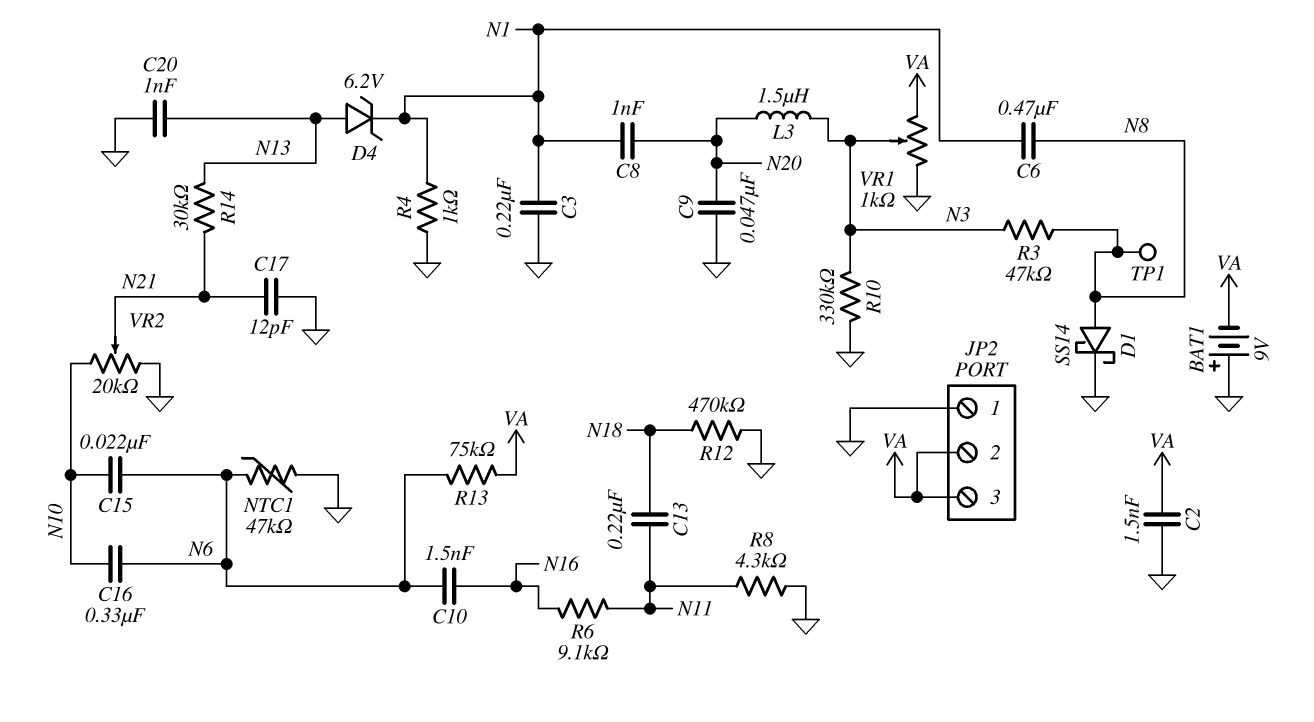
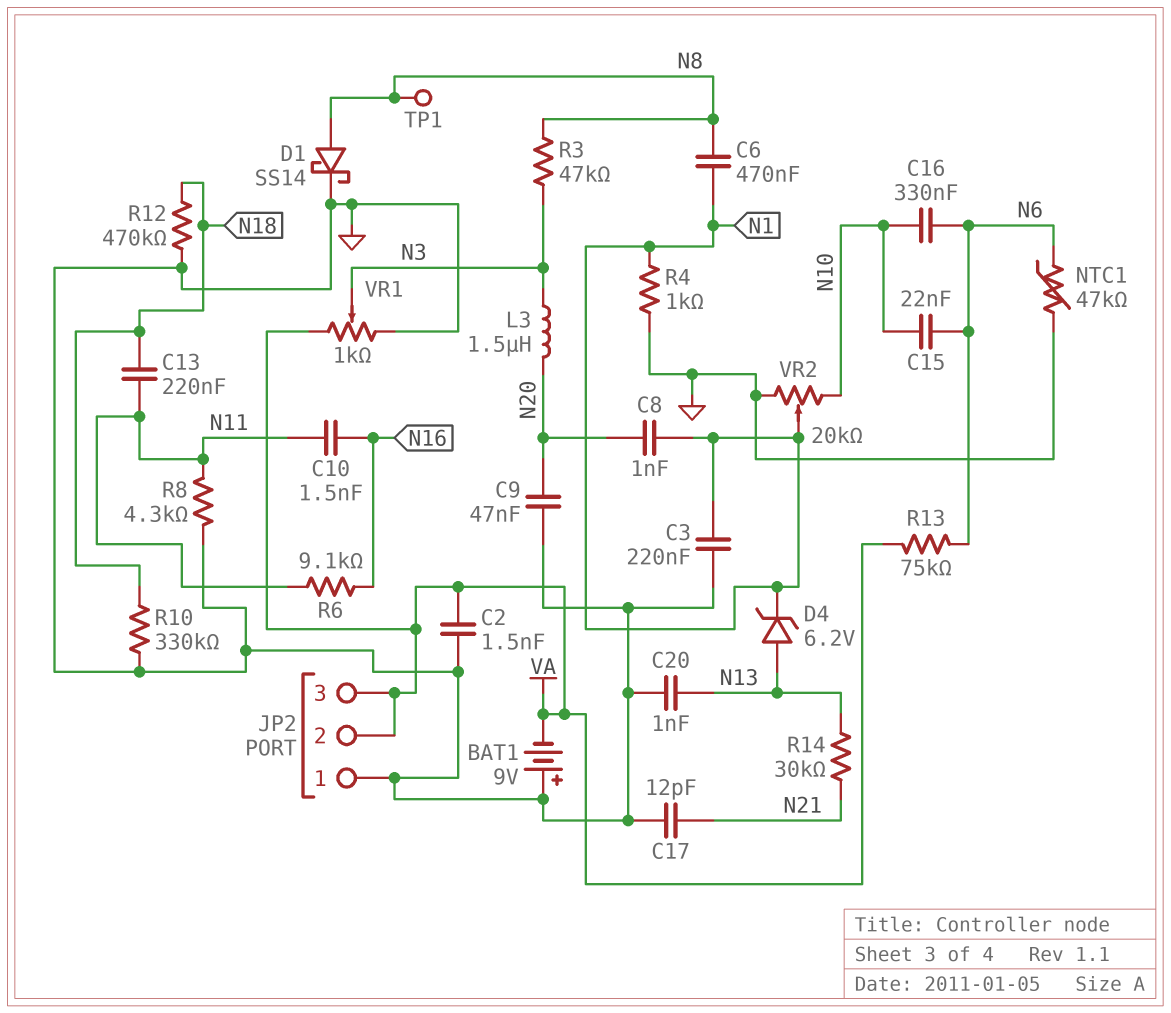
C10: 1.5nF (N6, N16) -> 1.5nF (N11, N16)
R10: 330k (GND, N3) -> 330k (GND, N18)
VR2: 20k (GND, N10, wiper N21) -> 20k (GND, N10, wiper N1)

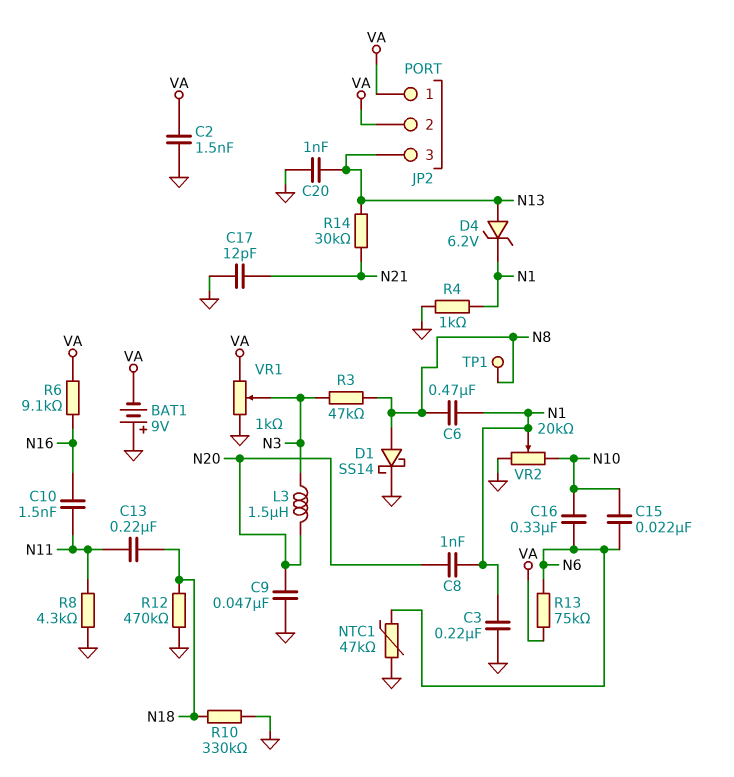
JP2 pin 1: GND -> VA
JP2 pin 3: VA -> N13
R6: 9.1k (N11, N16) -> 9.1k (N16, VA)

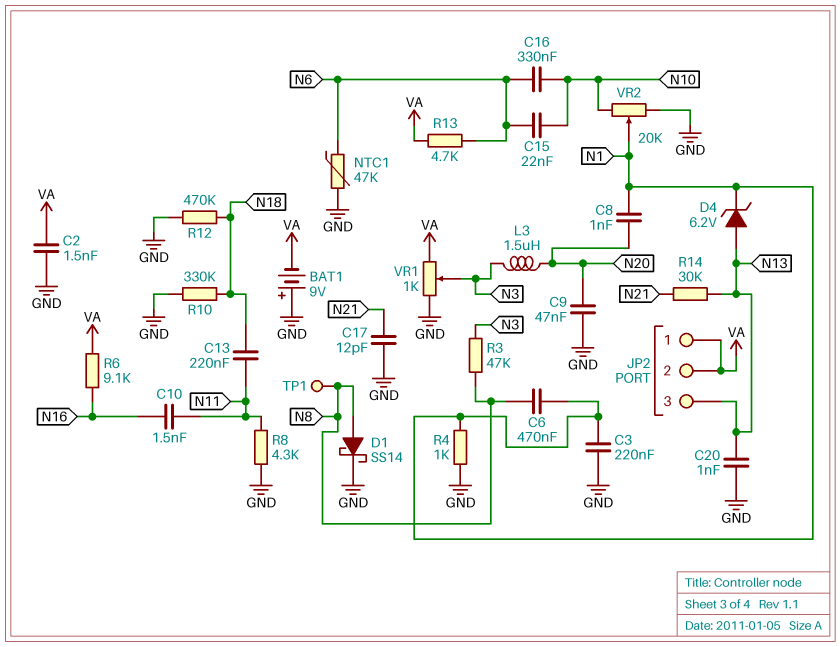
R13: 75k (N6, VA) -> 4.7k (N6, VA)

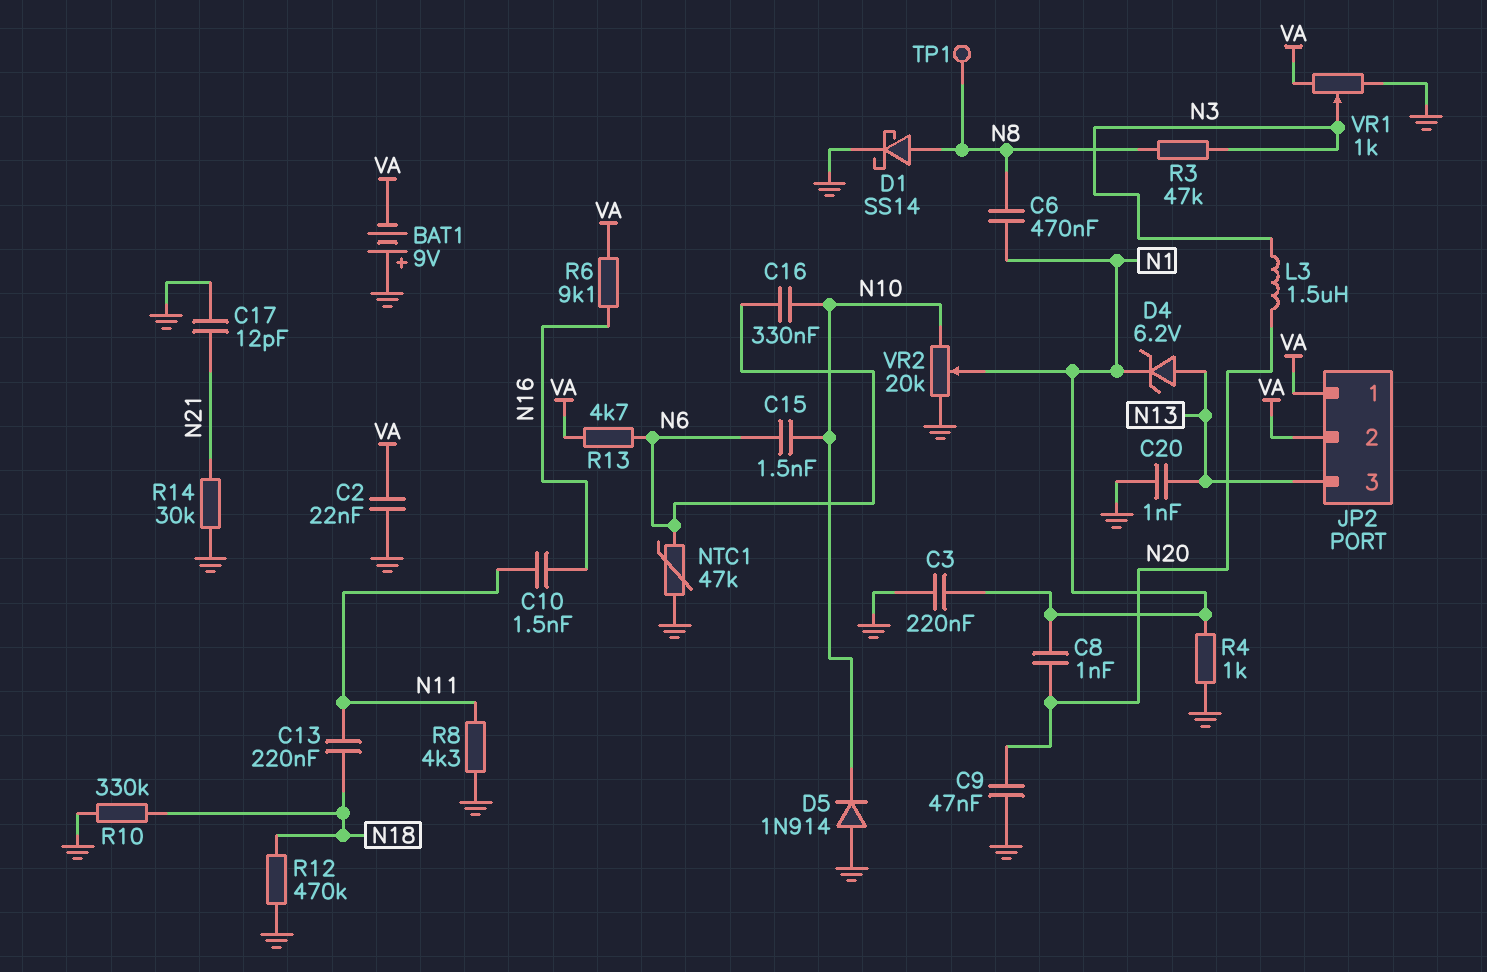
C2: 1.5nF (GND, VA) -> 22nF (GND, VA)
C15: 22nF (N6, N10) -> 1.5nF (N6, N10)
D5: none -> diode 1N914 (A GND, K N10)
R14: 30k (N13, N21) -> 30k (GND, N21)

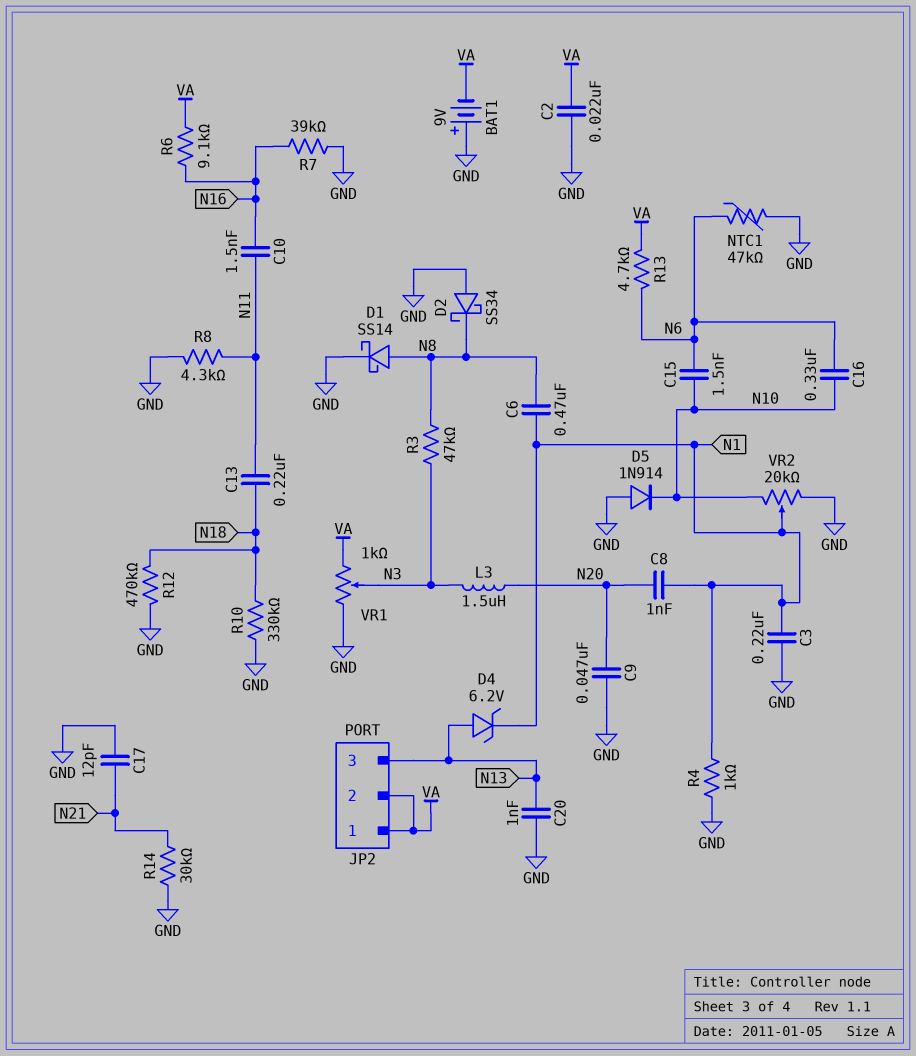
D2: none -> schottky SS34 (A GND, K N8)
R7: none -> 39k (GND, N16)
TP1: test point (N8) -> none

